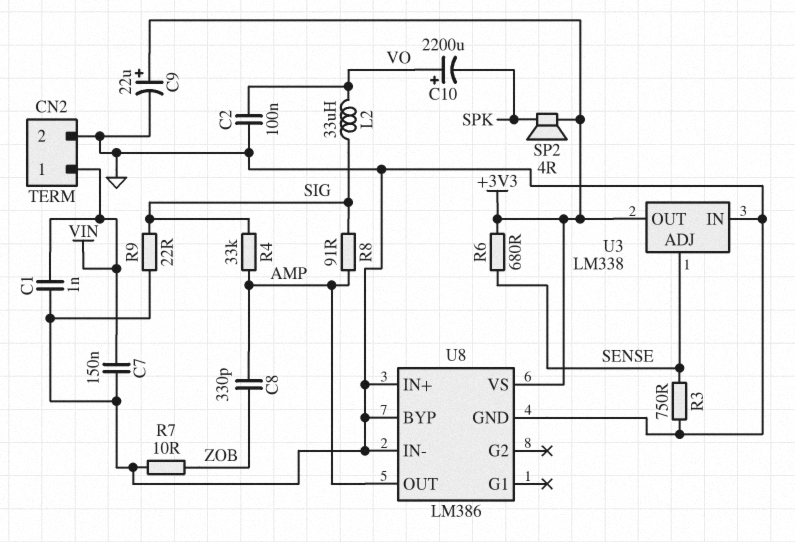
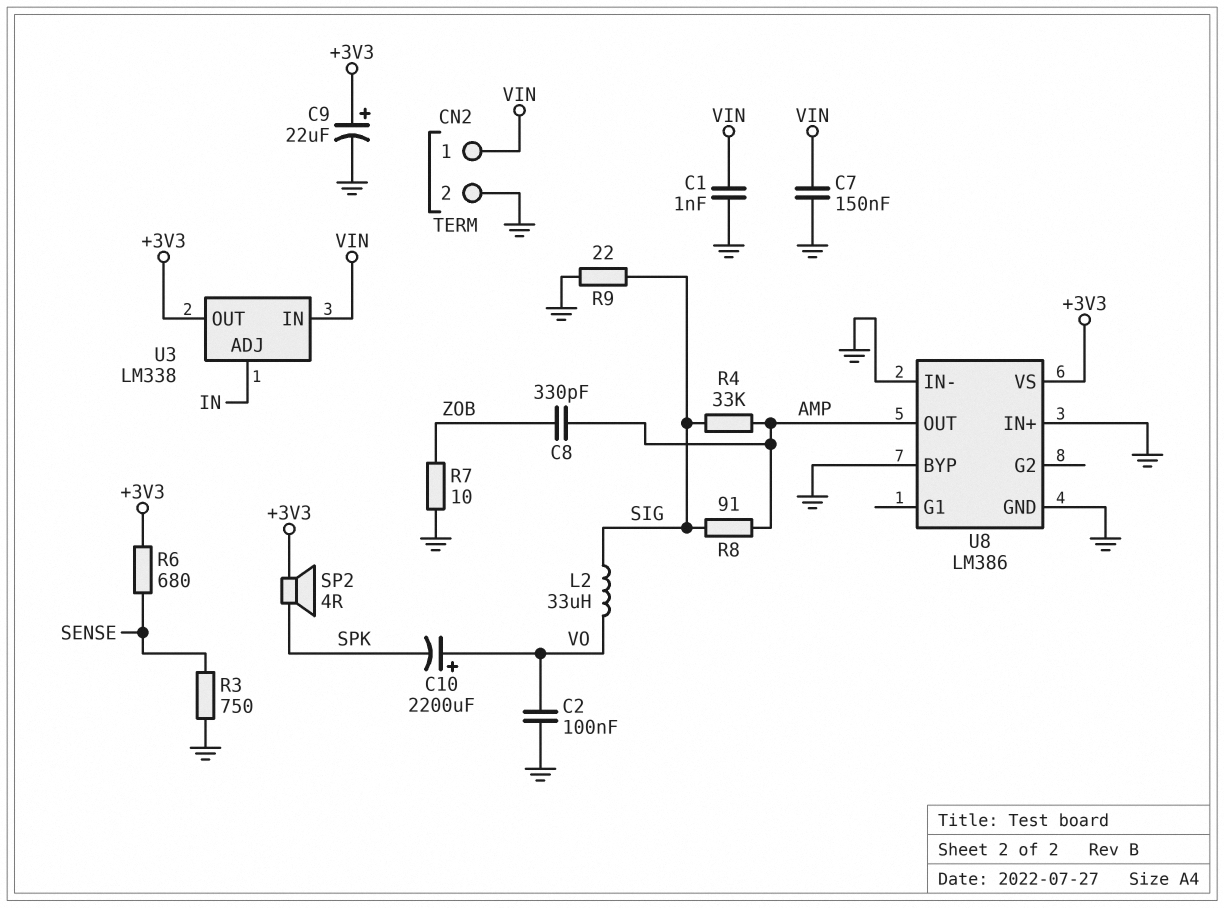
U3 pin ADJ: SENSE -> IN
U3 pin IN: GND -> VIN

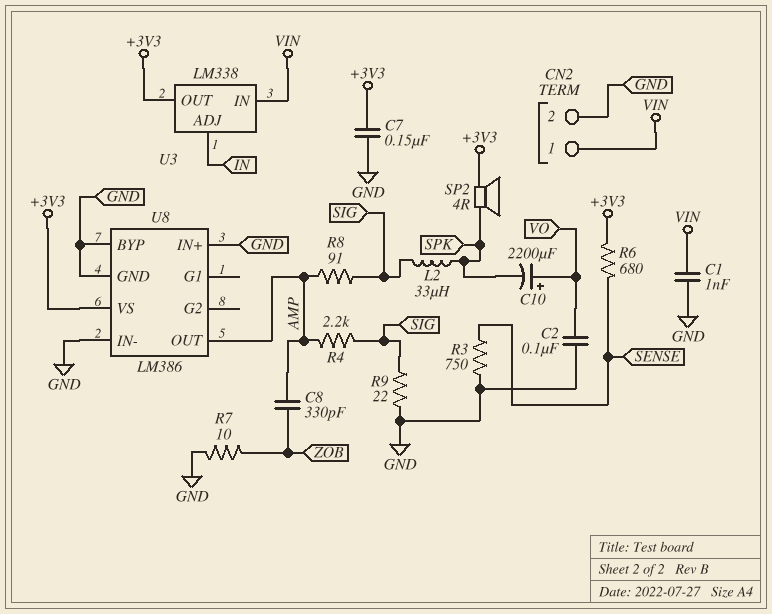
C7: 150nF (GND, VIN) -> 150nF (+3V3, GND)
C9: 22uF (plus +3V3, minus GND) -> none
L2: 33uH (SIG, VO) -> 33uH (SIG, SPK)
R4: 33k (AMP, SIG) -> 2.2k (AMP, SIG)

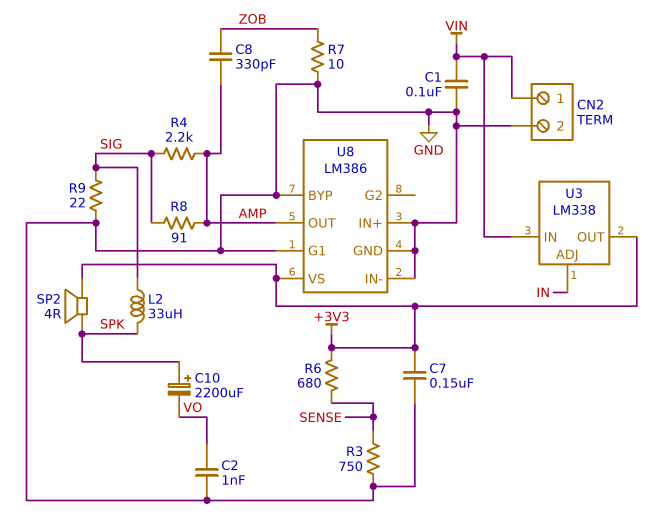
C1: 1nF (GND, VIN) -> 100nF (GND, VIN)
C2: 100nF (GND, VO) -> 1nF (GND, VO)
C10: 2200uF (plus VO, minus SPK) -> 2200uF (plus SPK, minus VO)
U8 pin G1: none -> GND

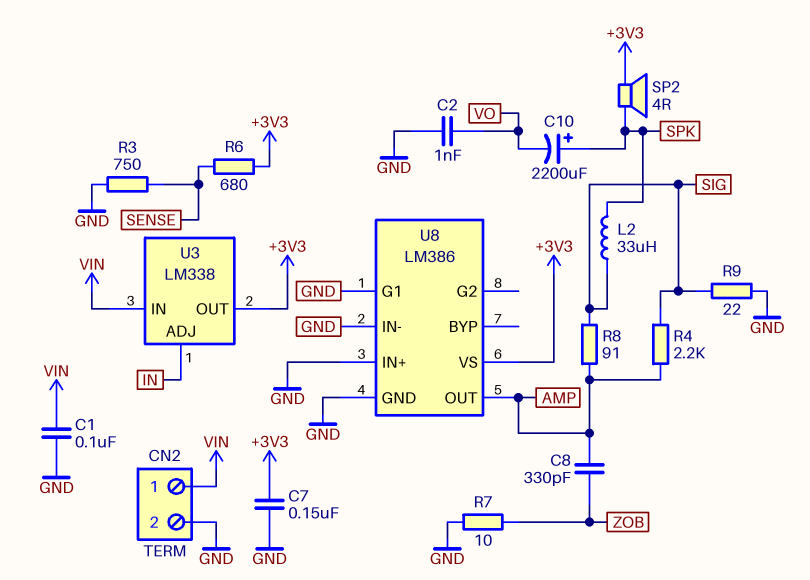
U8 pin BYP: GND -> none

